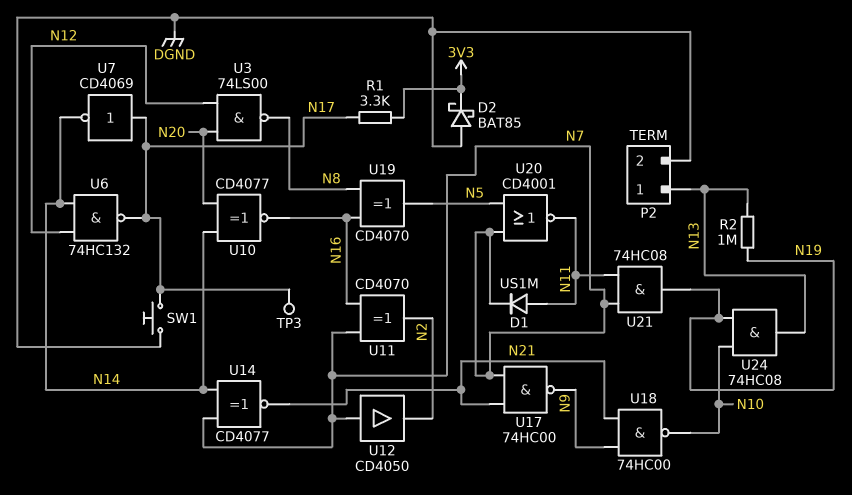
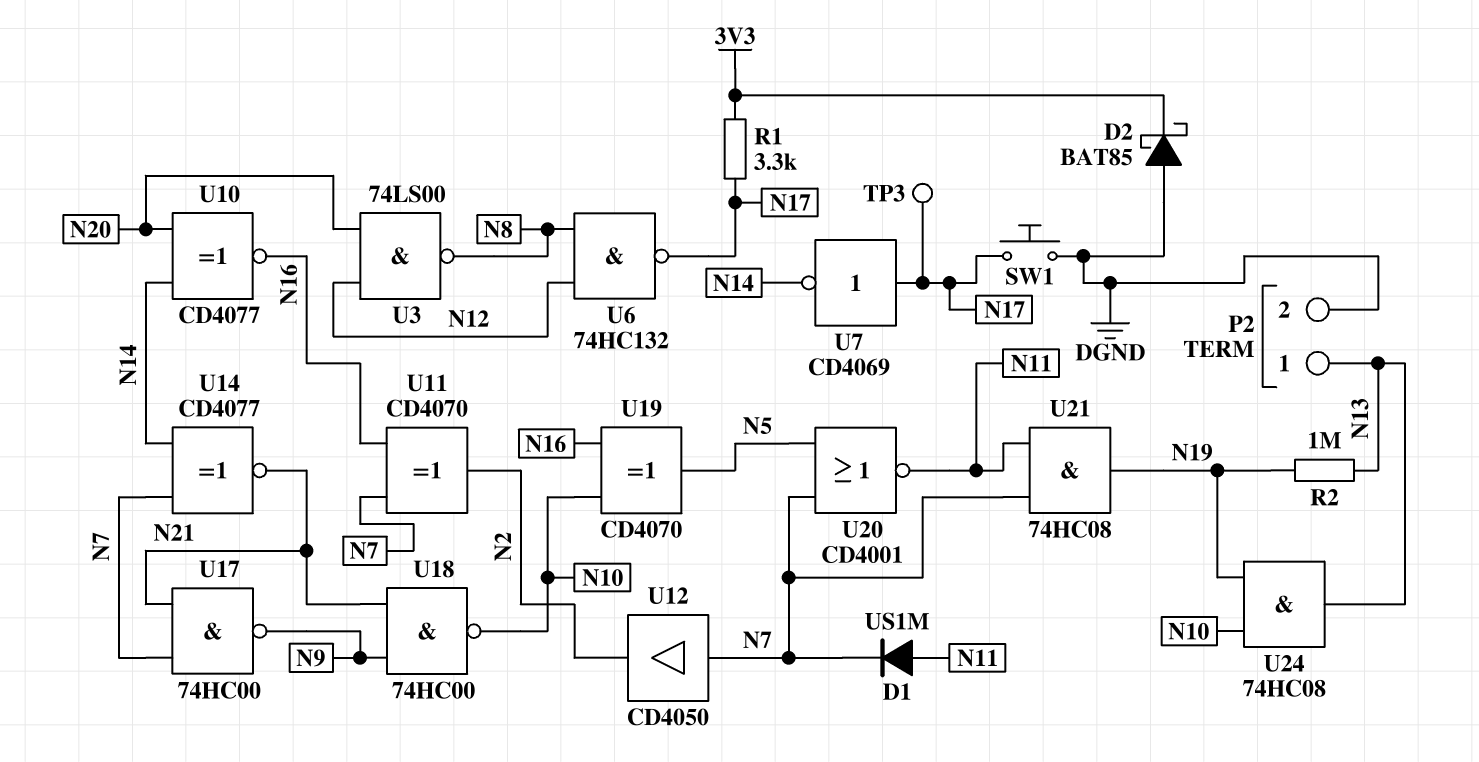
U6: NAND 74HC132 (in N12, in N14, out N17) -> NAND 74HC132 (in N8, in N12, out N17)
U19: XOR CD4070 (in N8, in N16, out N5) -> XOR CD4070 (in N10, in N16, out N5)

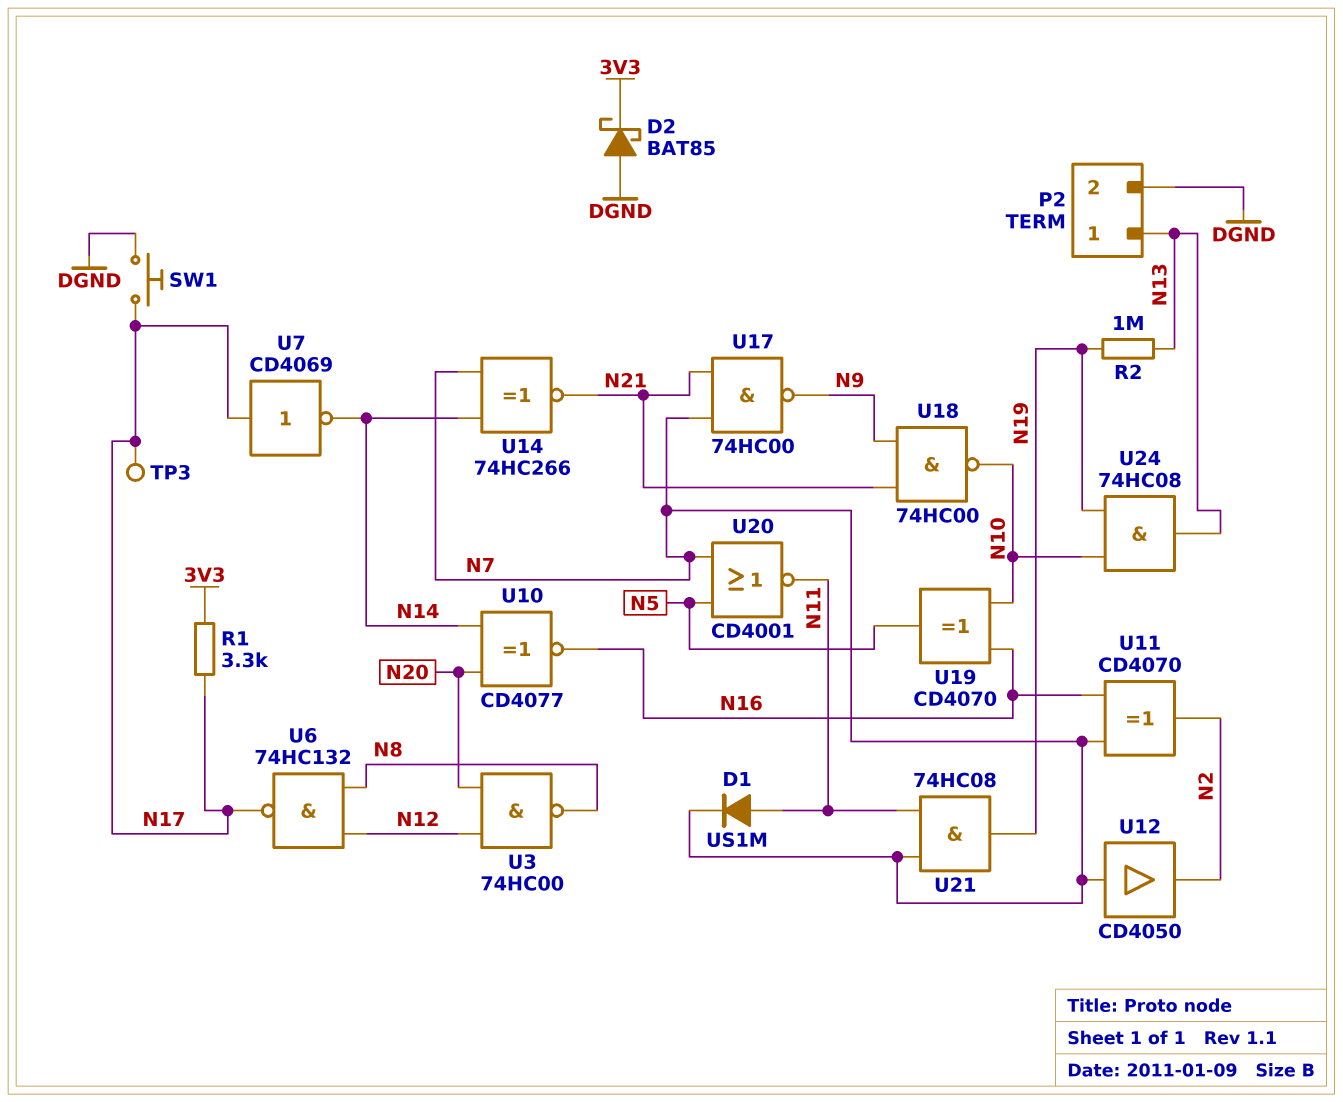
U3: NAND 74LS00 (in N12, in N20, out N8) -> NAND 74HC00 (in N12, in N20, out N8)
U14: XNOR CD4077 (in N7, in N14, out N21) -> XNOR 74HC266 (in N7, in N14, out N21)

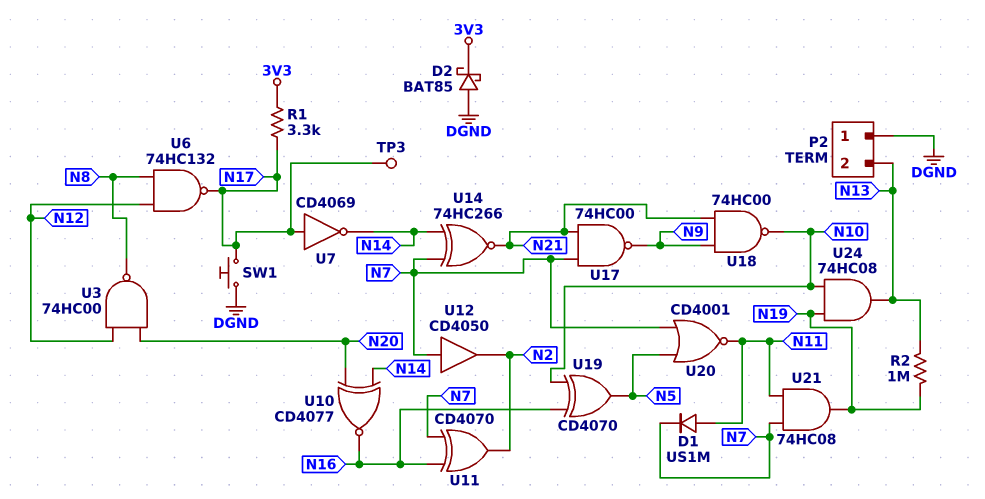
P2 pin 1: N13 -> DGND
P2 pin 2: DGND -> N13

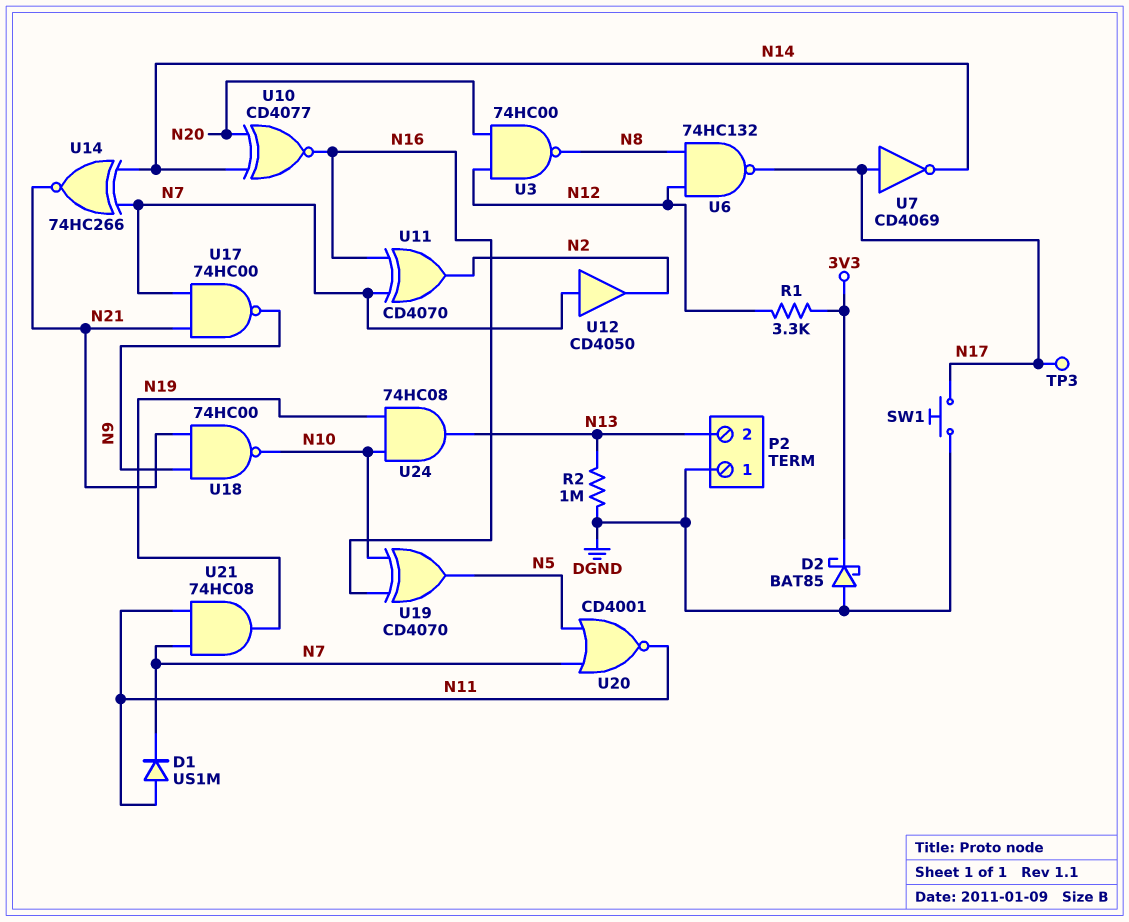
R1: 3.3k (3V3, N17) -> 3.3k (3V3, N12)
R2: 1M (N13, N19) -> 1M (DGND, N13)

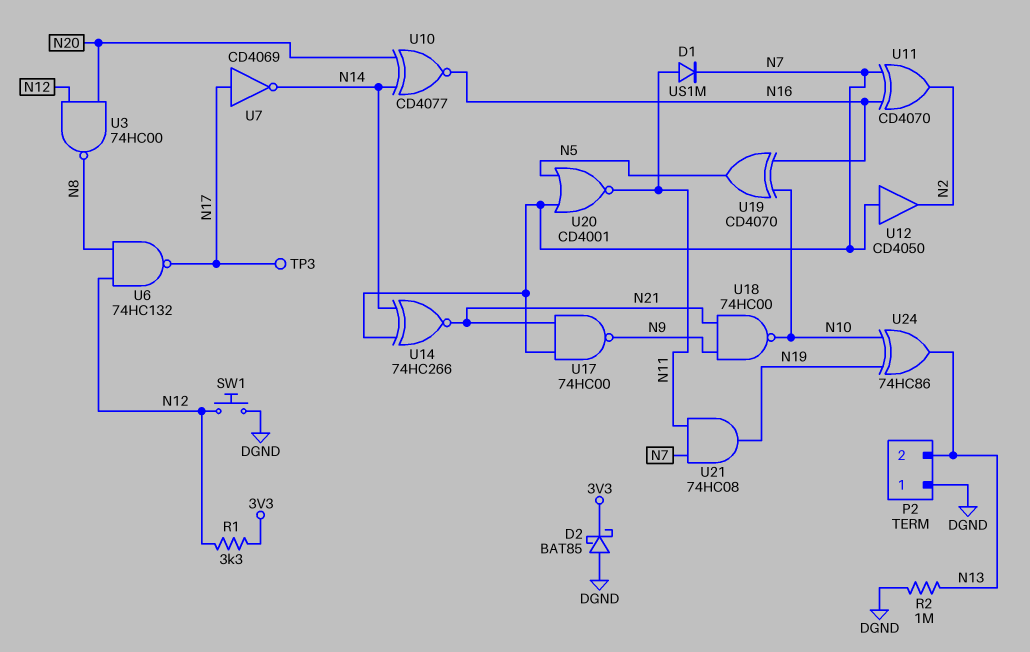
SW1: button (DGND, N17) -> button (DGND, N12)
U24: AND 74HC08 (in N10, in N19, out N13) -> XOR 74HC86 (in N10, in N19, out N13)

